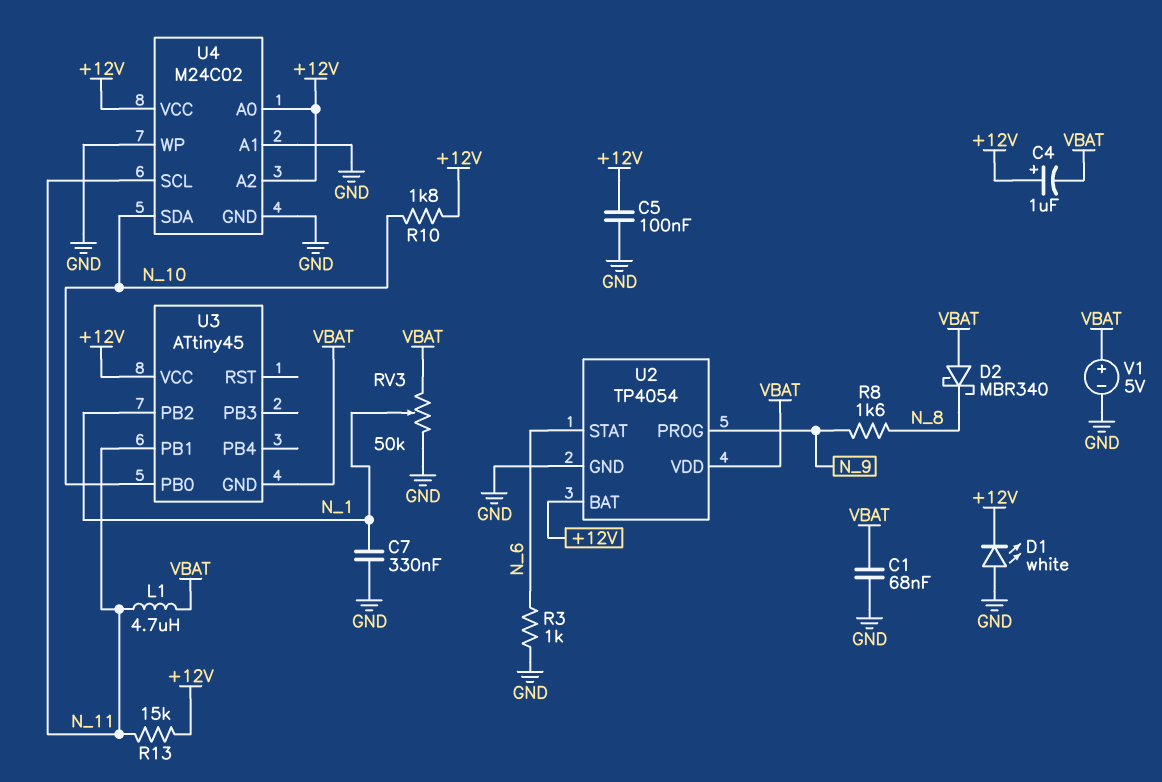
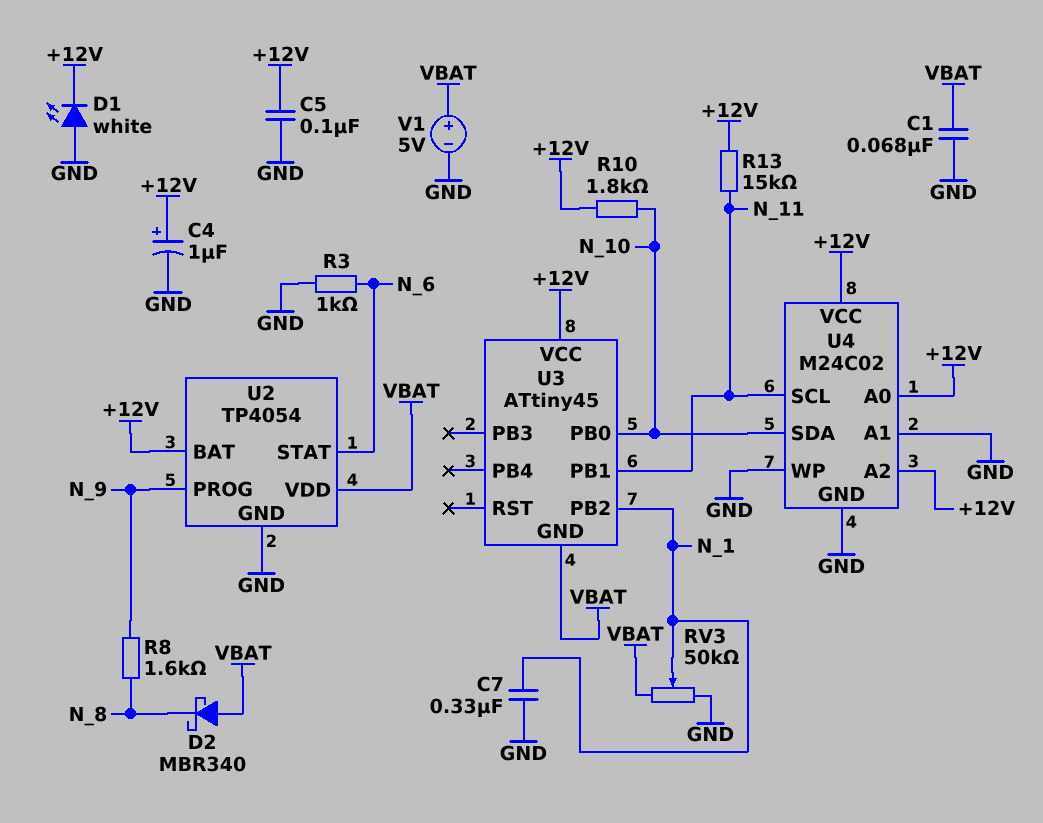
C4: 1uF (plus +12V, minus VBAT) -> 1uF (plus +12V, minus GND)
L1: 4.7uH (N_11, VBAT) -> none

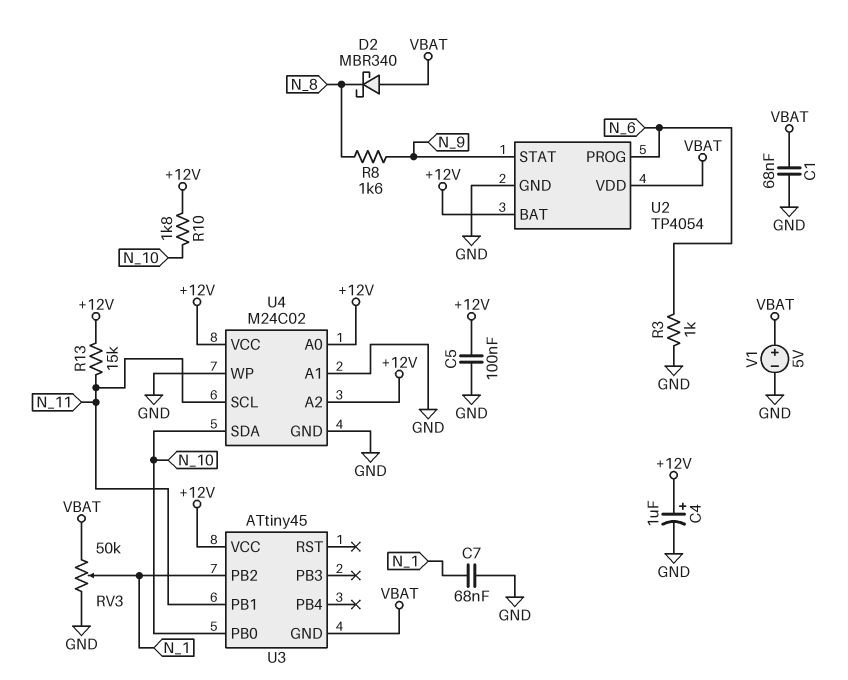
C7: 330nF (GND, N_1) -> 68nF (GND, N_1)
D1: LED white (A GND, K +12V) -> none
U2 pin PROG: N_9 -> N_6
U2 pin STAT: N_6 -> N_9

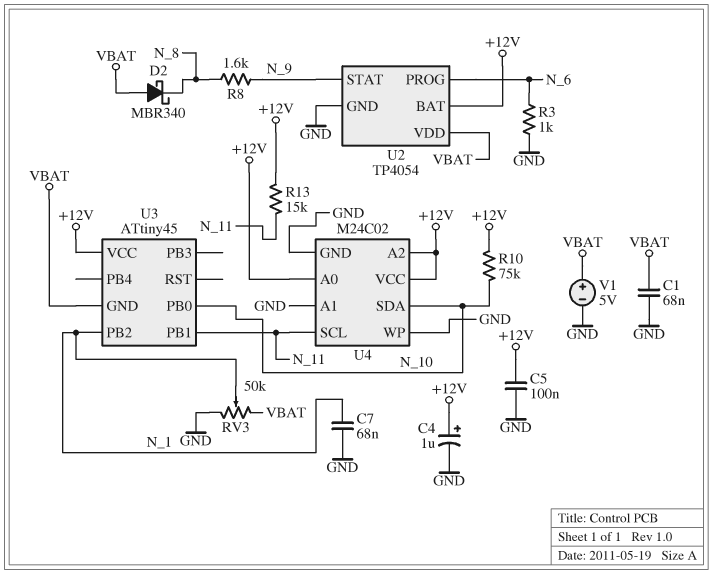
R10: 1.8k (+12V, N_10) -> 75k (+12V, N_10)

